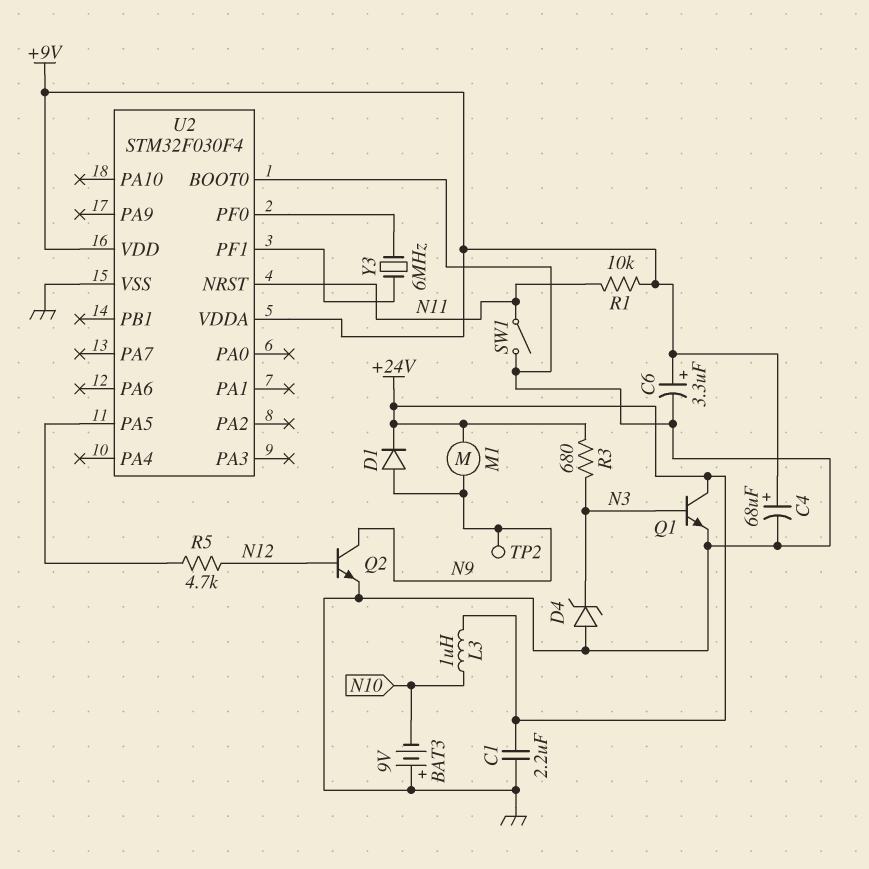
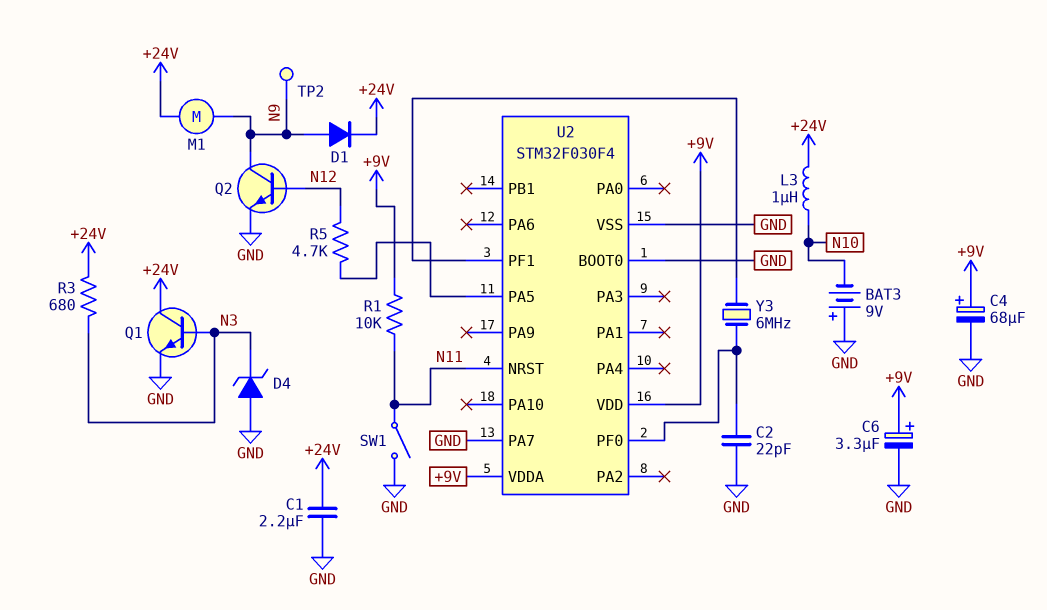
C2: none -> 22pF (GND, U2/PF0)
U2 pin PA7: none -> GND

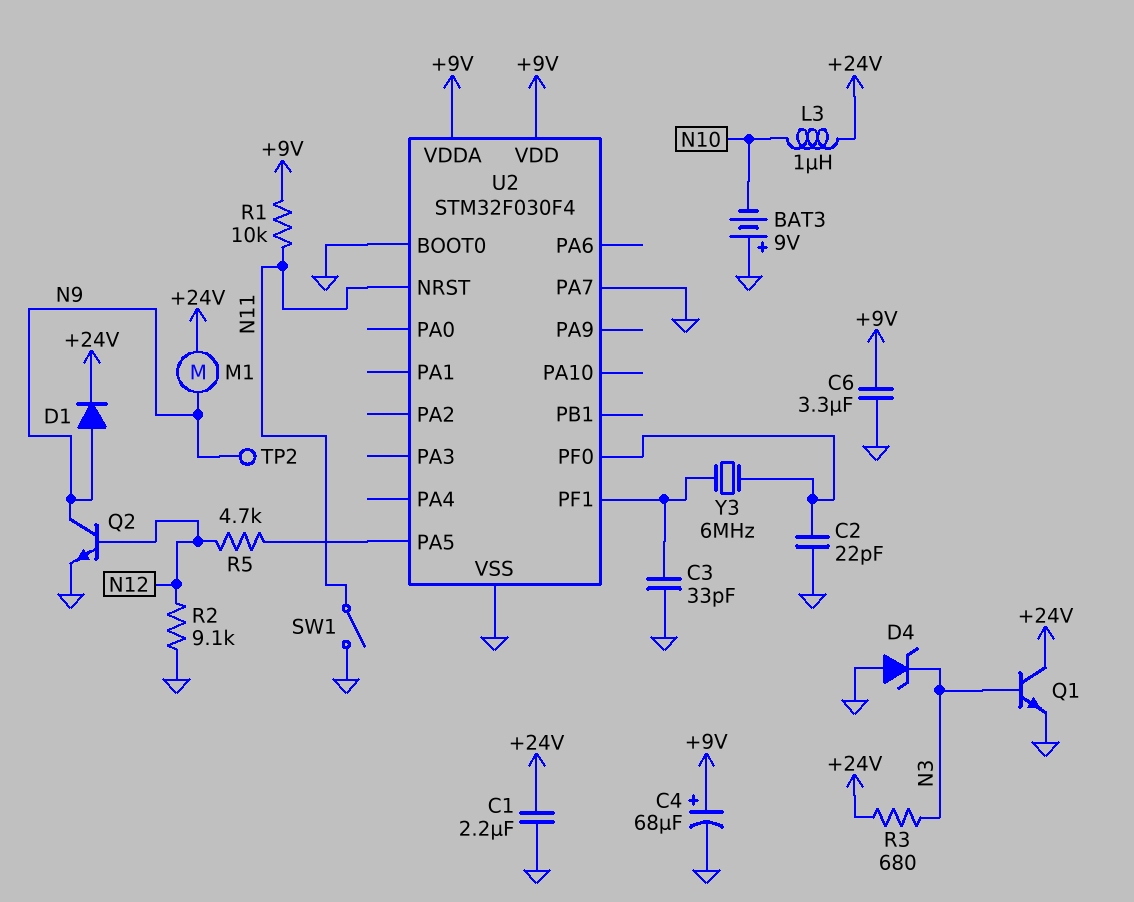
C3: none -> 33pF (GND, U2/PF1)
C6: 3.3uF (plus +9V, minus GND) -> 3.3uF (+9V, GND)
R2: none -> 9.1k (GND, N12)

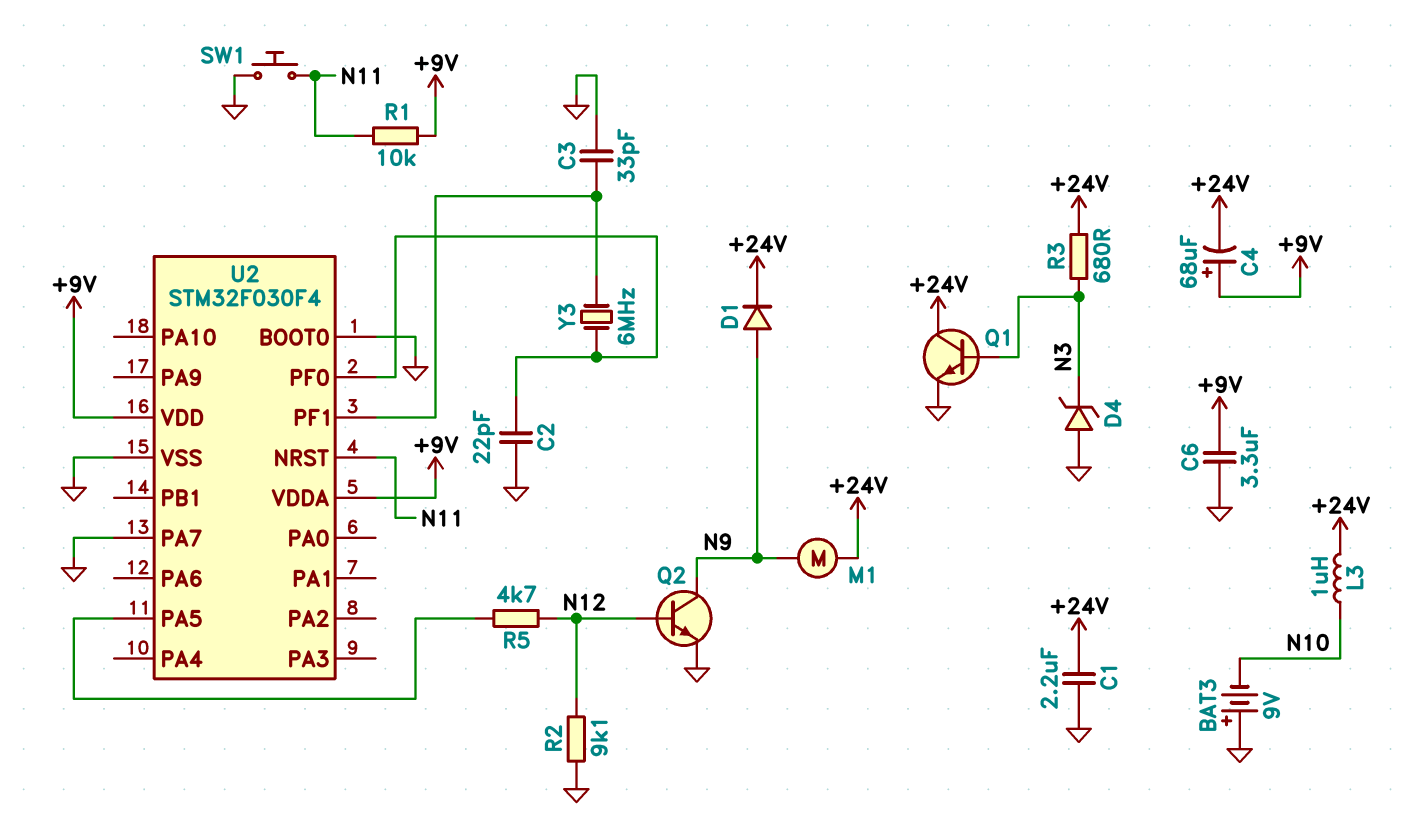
C4: 68uF (plus +9V, minus GND) -> 68uF (plus +9V, minus +24V)
SW1: switch (GND, N11) -> button (GND, N11)
TP2: test point (N9) -> none

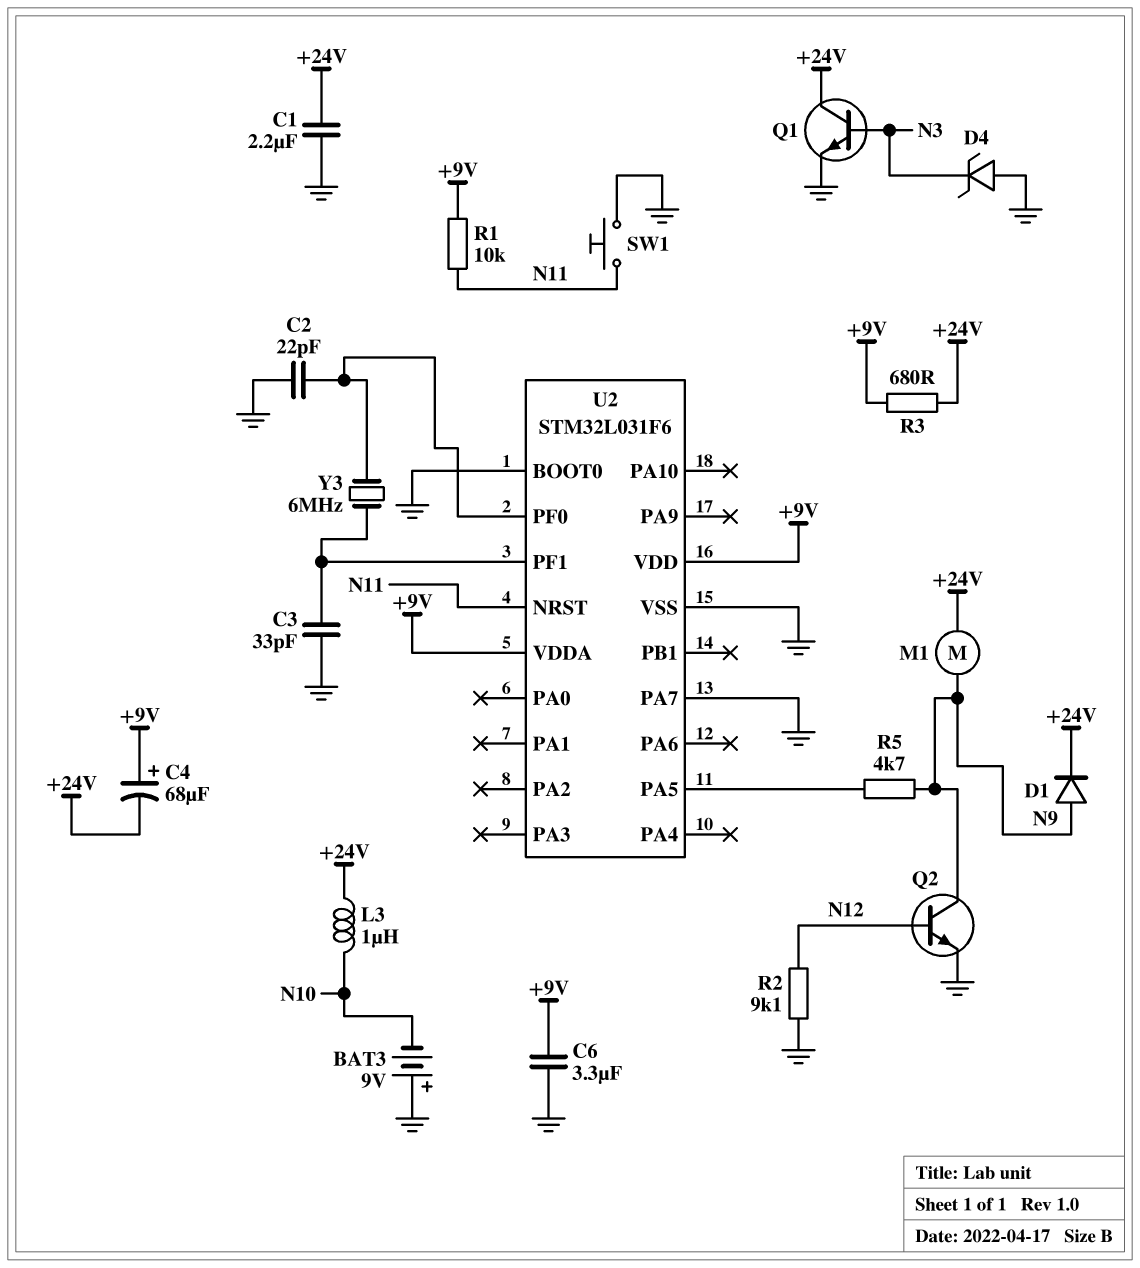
R3: 680 (+24V, N3) -> 680 (+9V, +24V)
R5: 4.7k (N12, U2/PA5) -> 4.7k (N9, U2/PA5)
U2: STM32F030F4 -> STM32L031F6

